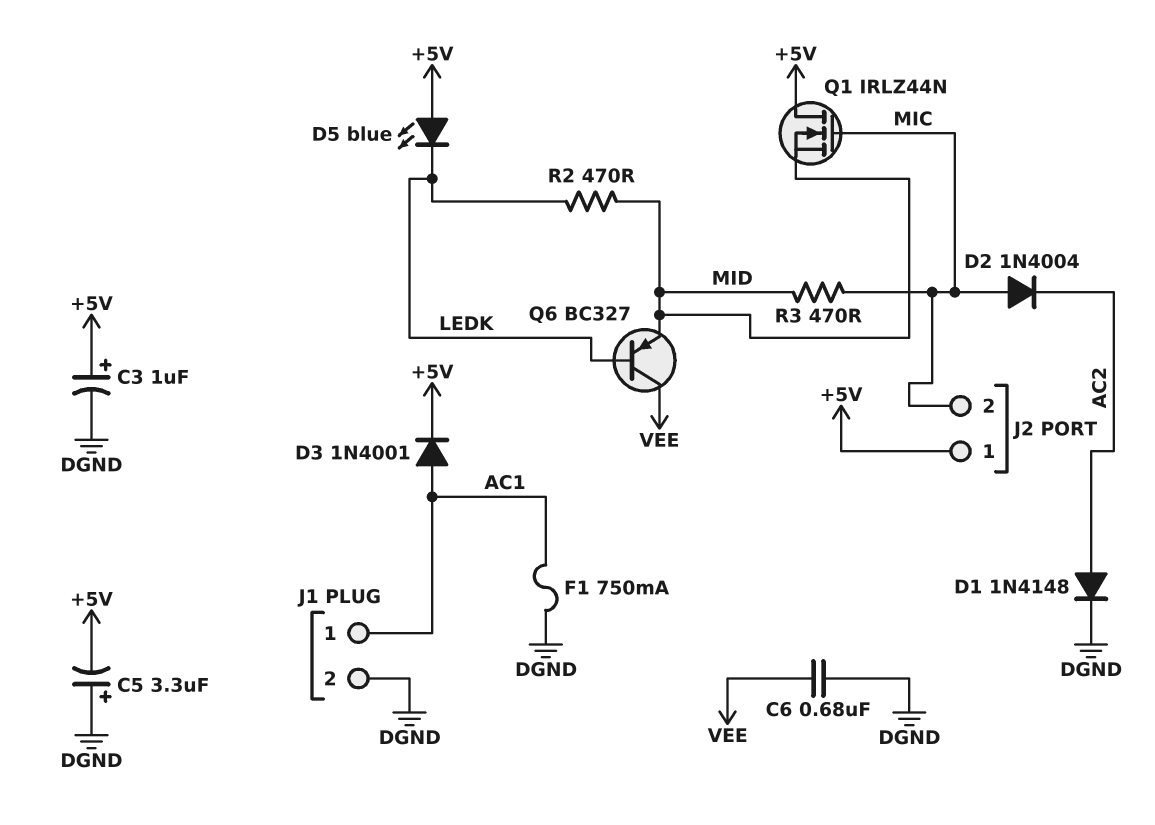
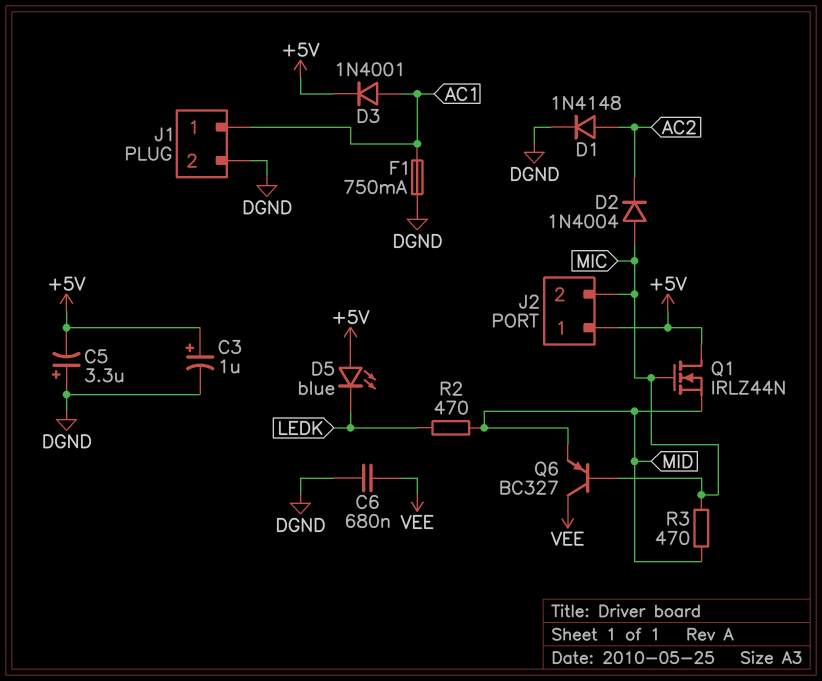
Q6: PNP BC327 (B LEDK, C VEE, E MID) -> PNP BC327 (B MIC, C VEE, E MID)

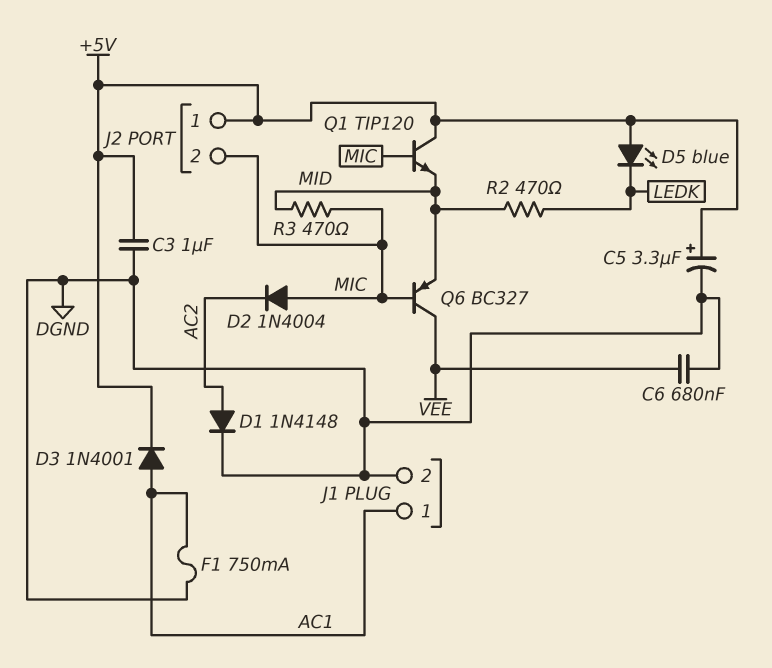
C3: 1uF (plus +5V, minus DGND) -> 1uF (+5V, DGND)
C5: 3.3uF (plus DGND, minus +5V) -> 3.3uF (plus +5V, minus DGND)
Q1: NMOS IRLZ44N (G MIC, D +5V, S MID) -> NPN TIP120 (B MIC, C +5V, E MID)

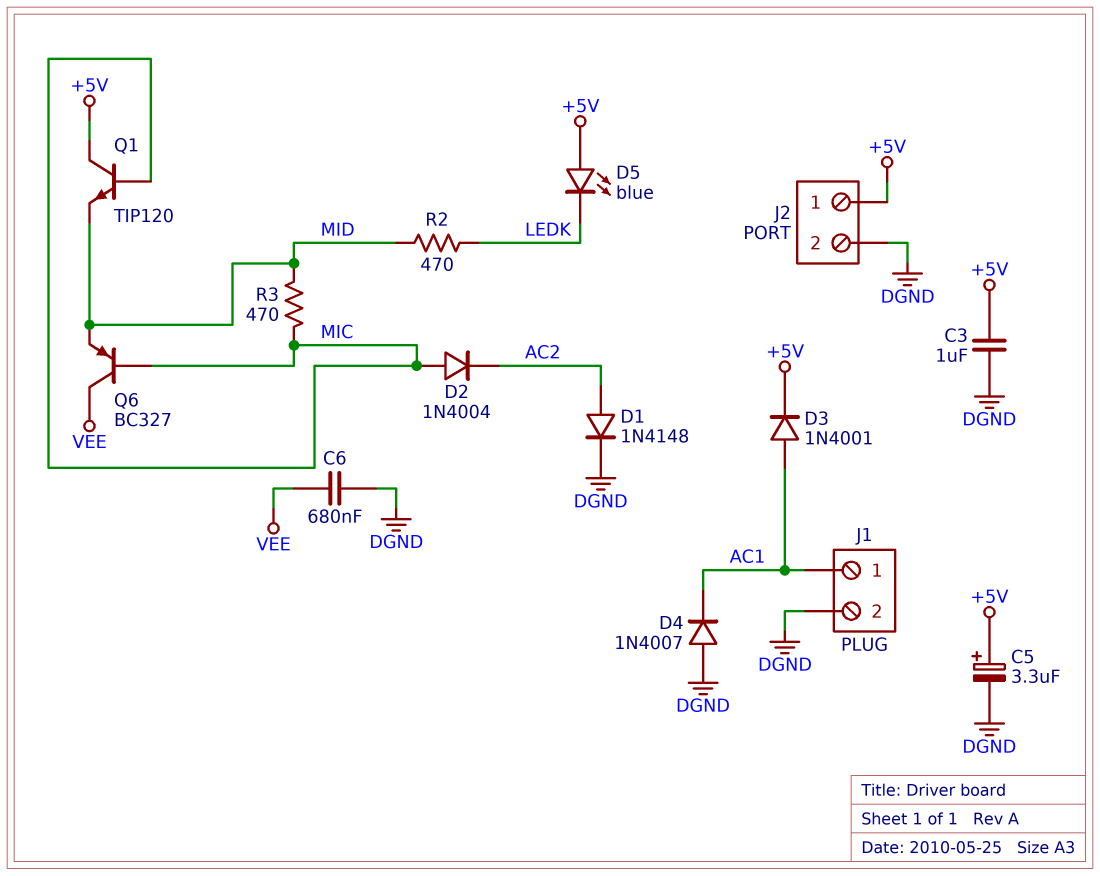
D4: none -> diode 1N4007 (A DGND, K AC1)
F1: 750mA (AC1, DGND) -> none
J2 pin 2: MIC -> DGND

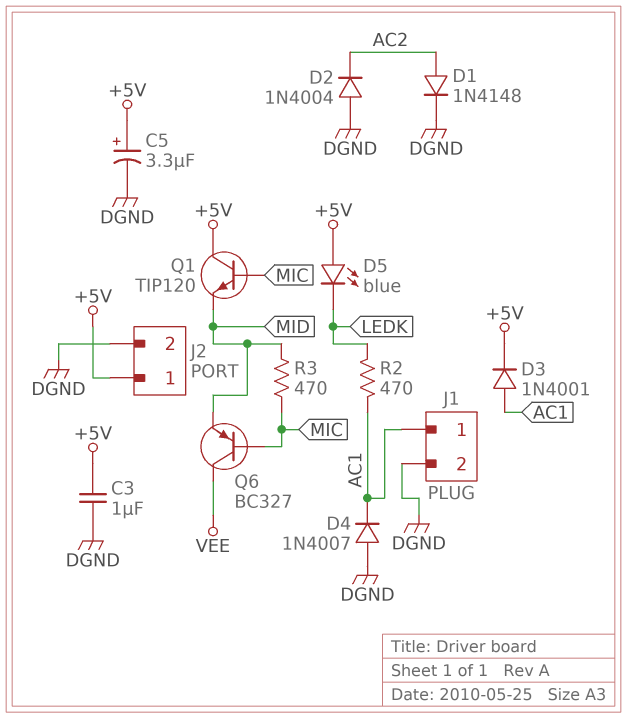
C6: 680nF (DGND, VEE) -> none
D2: diode 1N4004 (A MIC, K AC2) -> diode 1N4004 (A DGND, K AC2)
R2: 470 (LEDK, MID) -> 470 (AC1, LEDK)

